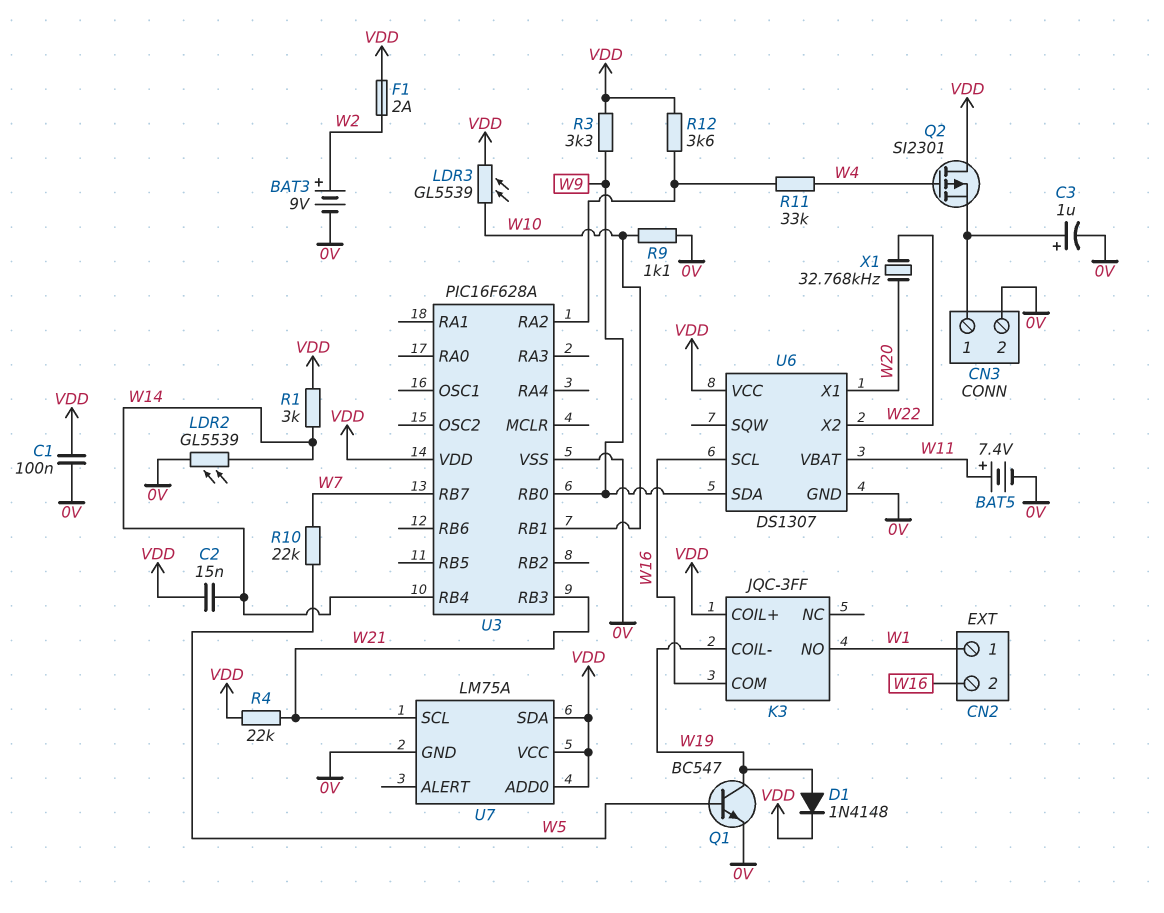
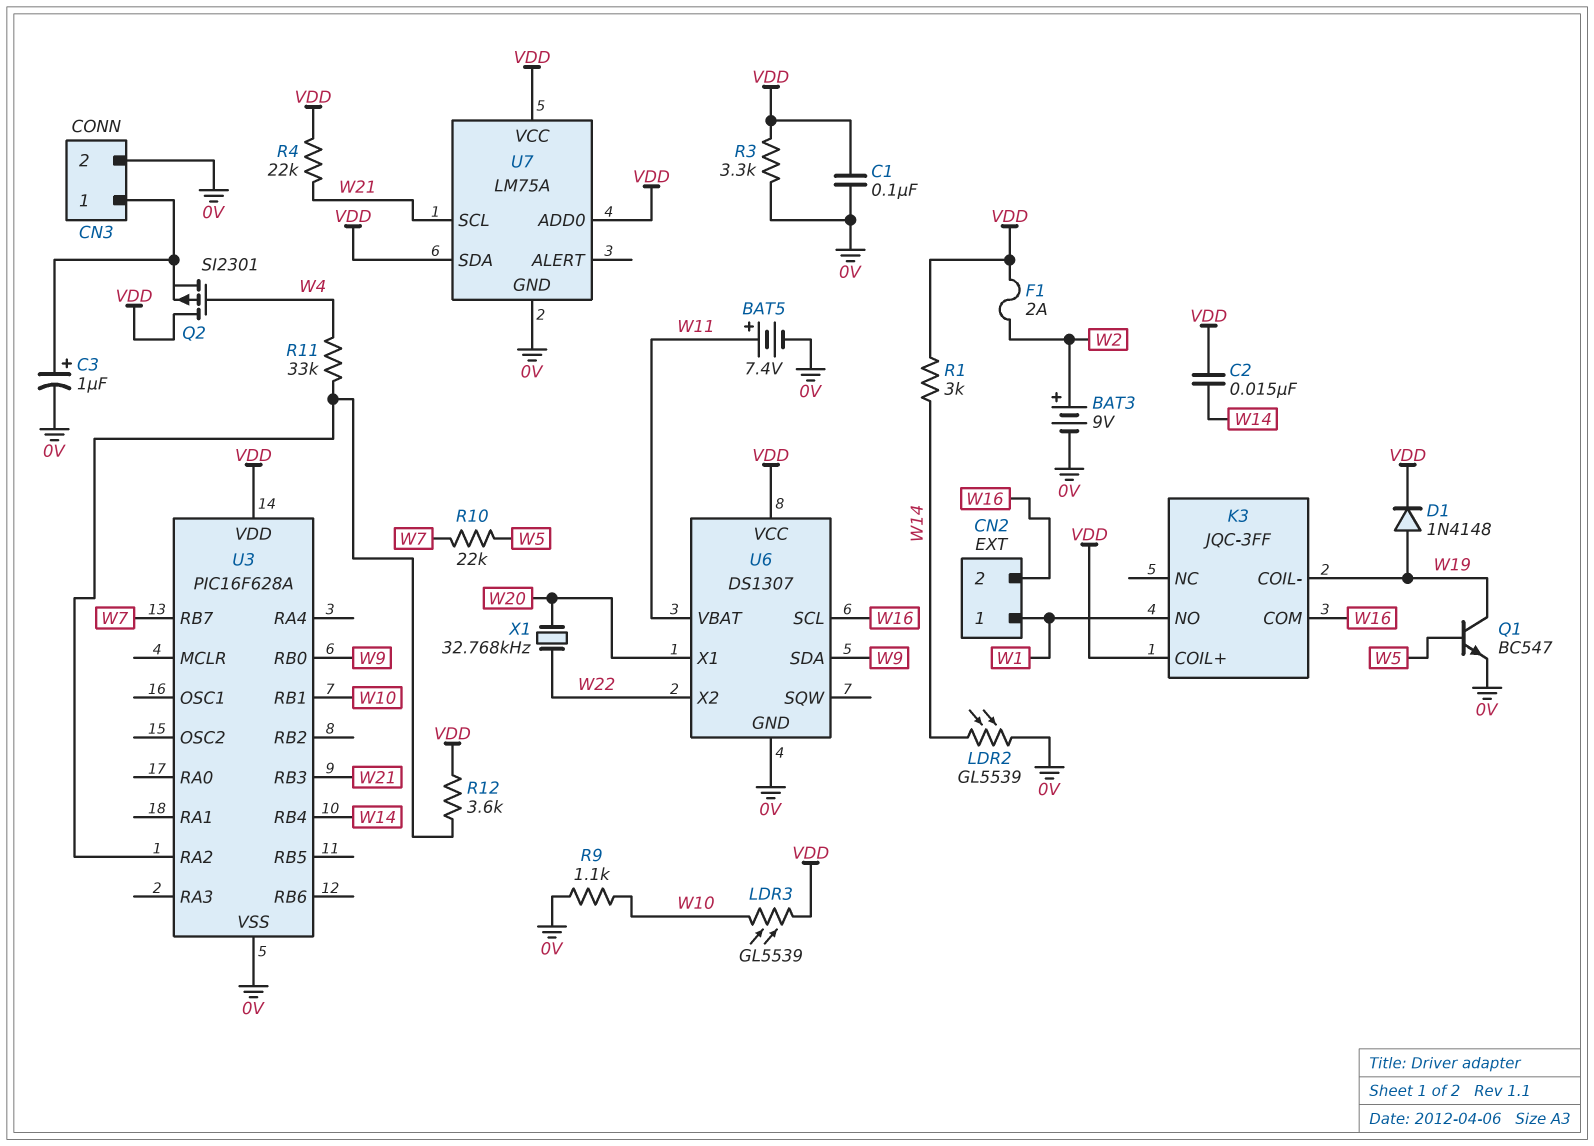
R3: 3.3k (VDD, W9) -> 3.3k (0V, VDD)

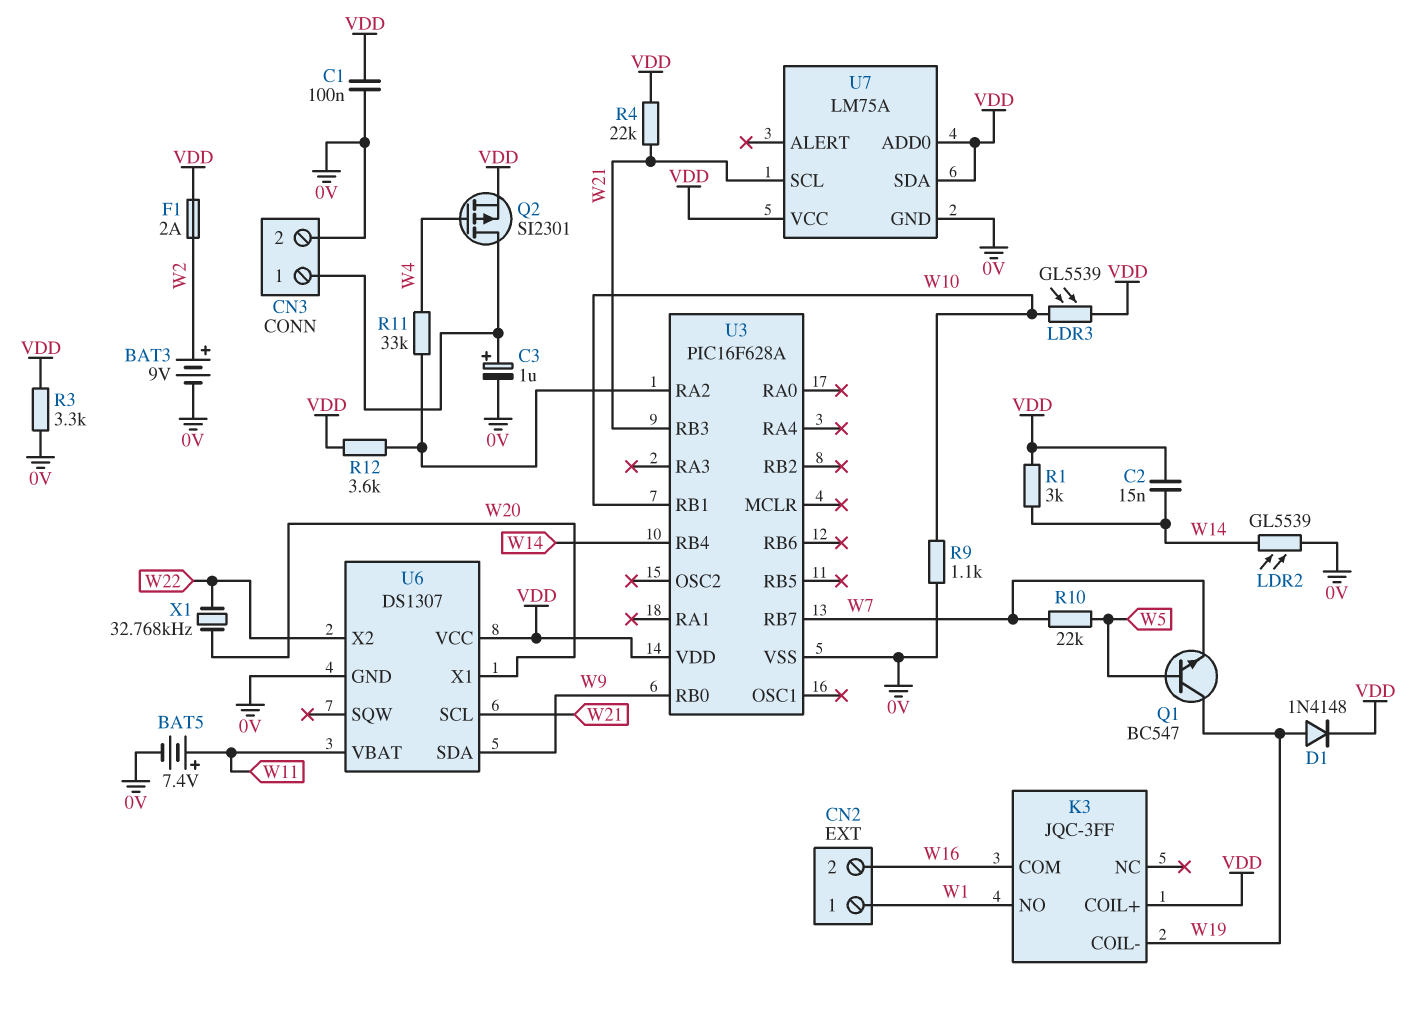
Q1: NPN BC547 (B W5, C W19, E 0V) -> NPN BC547 (B W5, C W19, E W7)
Q2: PMOS SI2301 (G W4, D VDD, S CN3/1) -> PMOS SI2301 (G W4, D CN3/1, S VDD)
U6 pin SCL: W16 -> W21

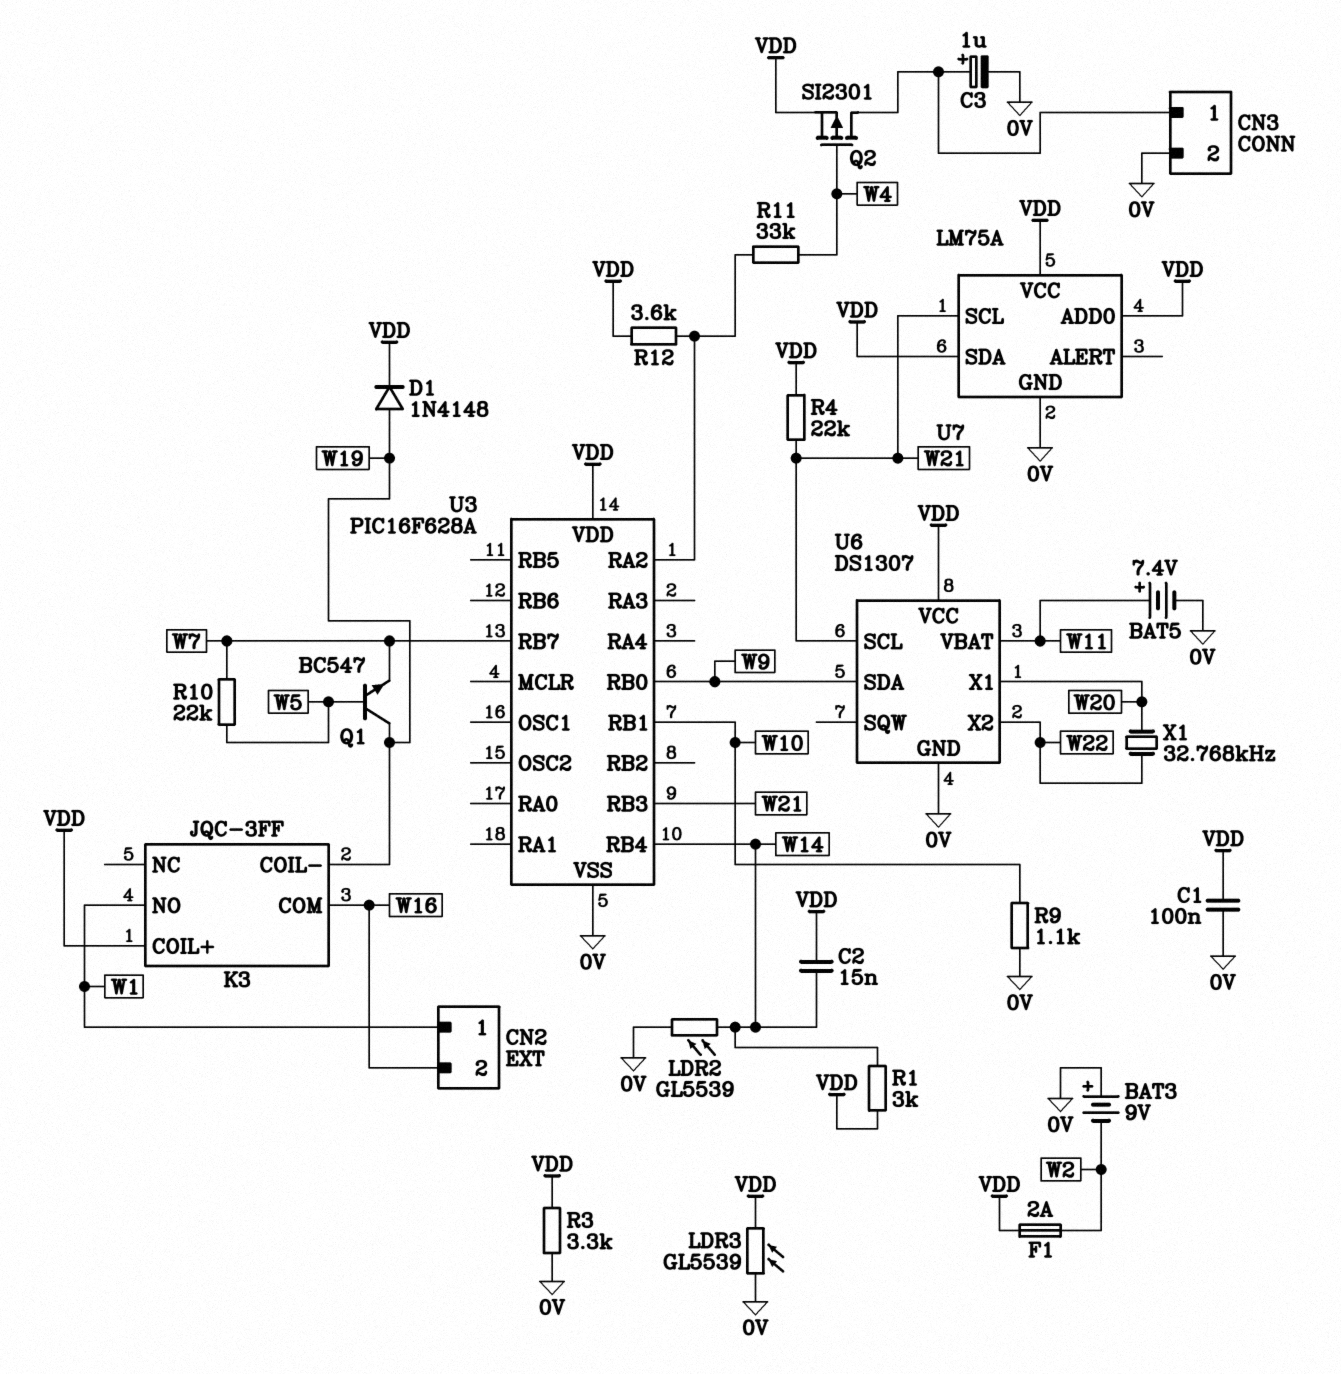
BAT3: 9V (plus W2, minus 0V) -> 9V (plus 0V, minus W2)
LDR3: GL5539 (VDD, W10) -> GL5539 (0V, VDD)

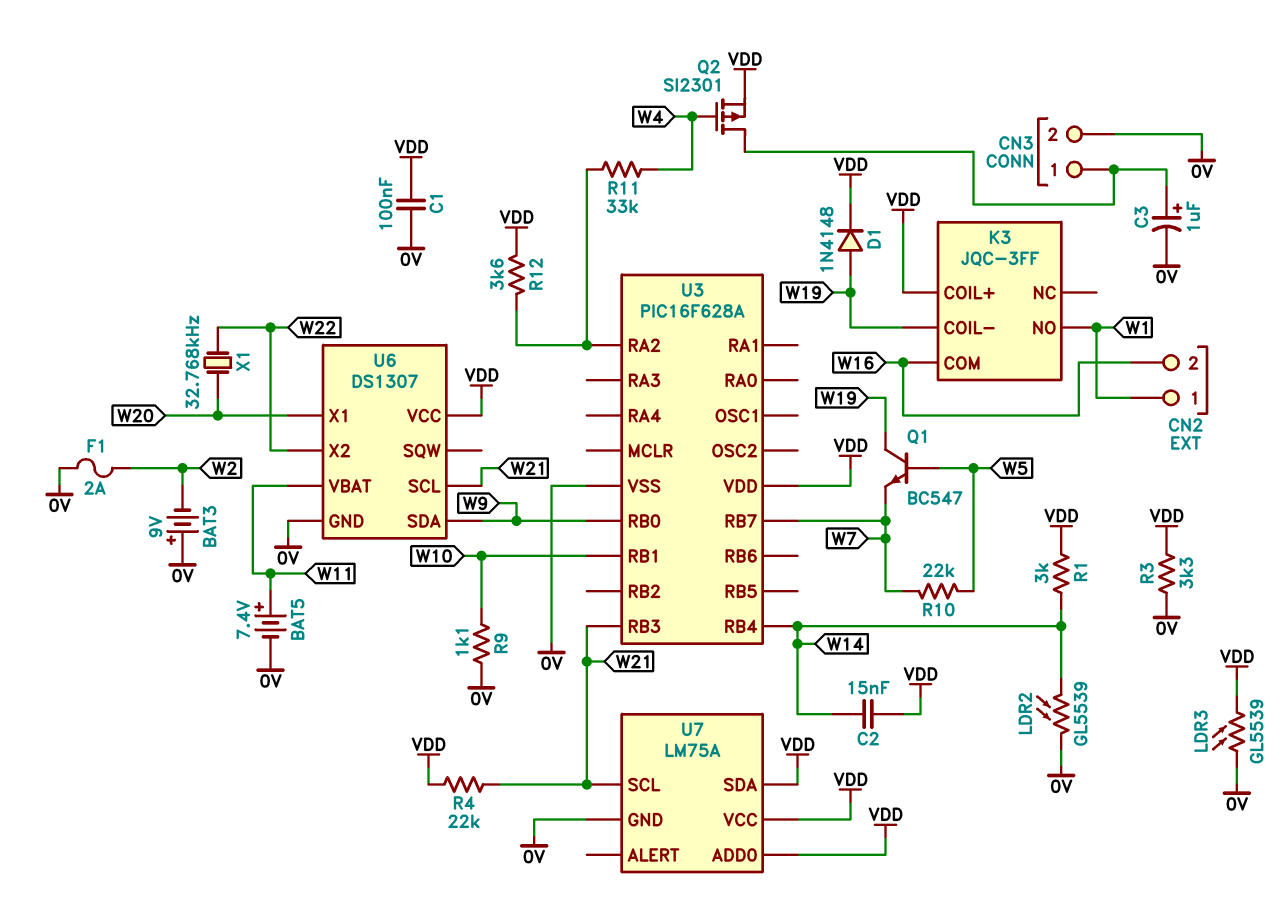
F1: 2A (VDD, W2) -> 2A (0V, W2)

